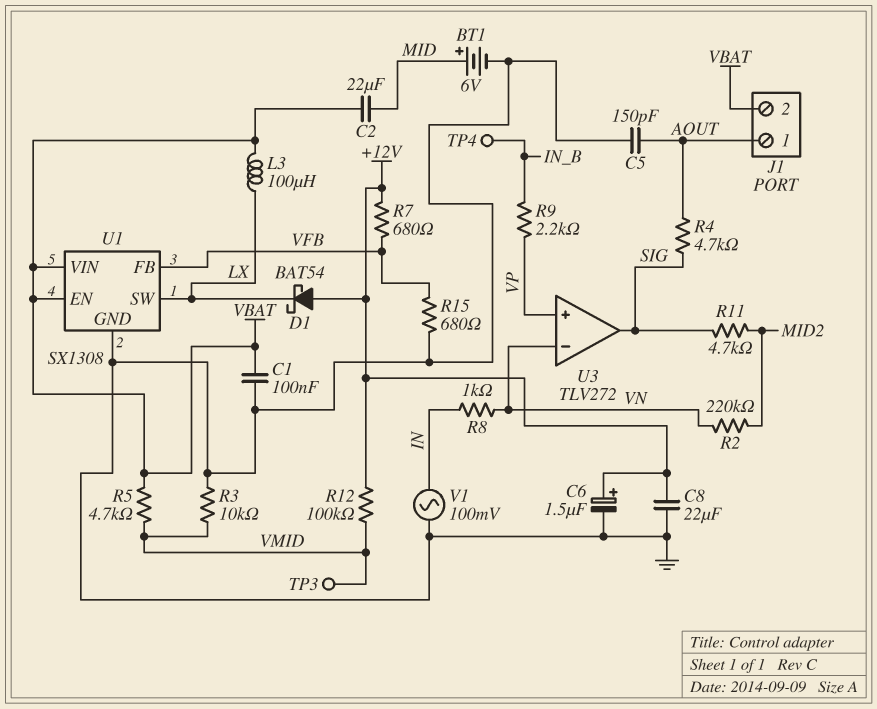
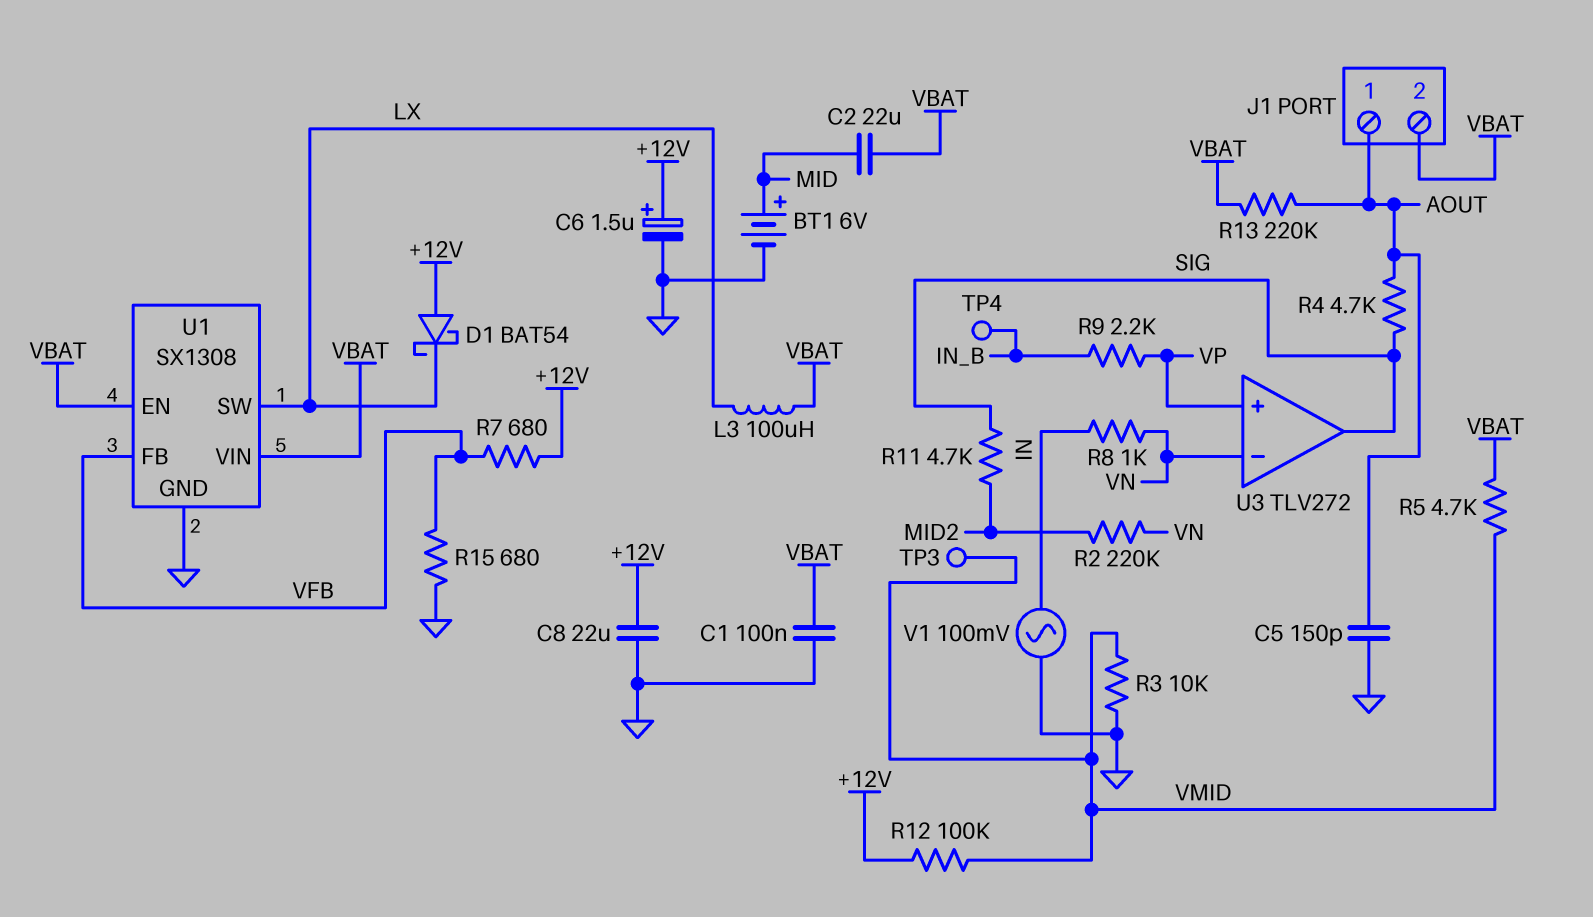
R13: none -> 220k (AOUT, VBAT)

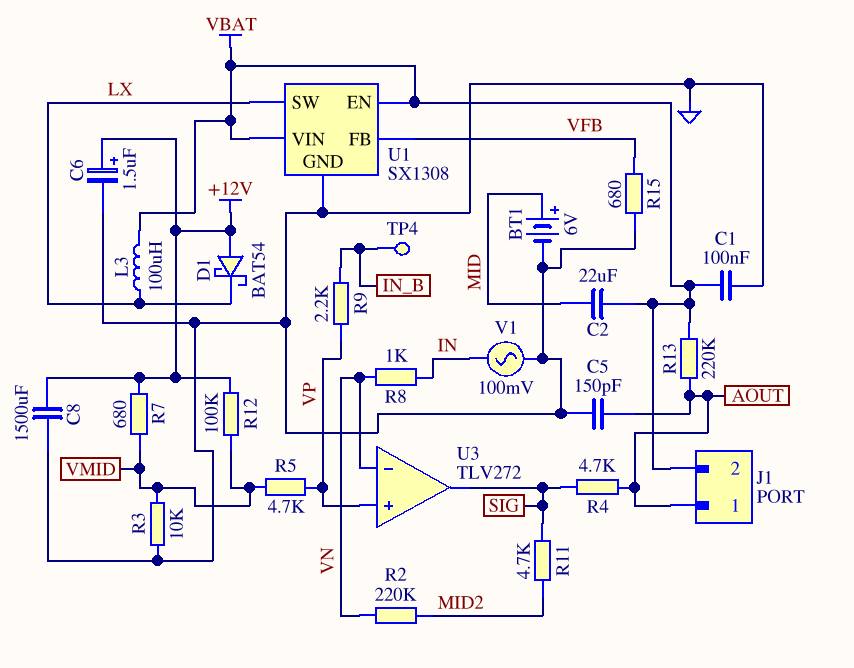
C8: 22uF (+12V, GND) -> 1500uF (+12V, GND)
R5: 4.7k (VBAT, VMID) -> 4.7k (VMID, VP)
R7: 680 (+12V, VFB) -> 680 (+12V, VMID)
TP3: test point (VMID) -> none

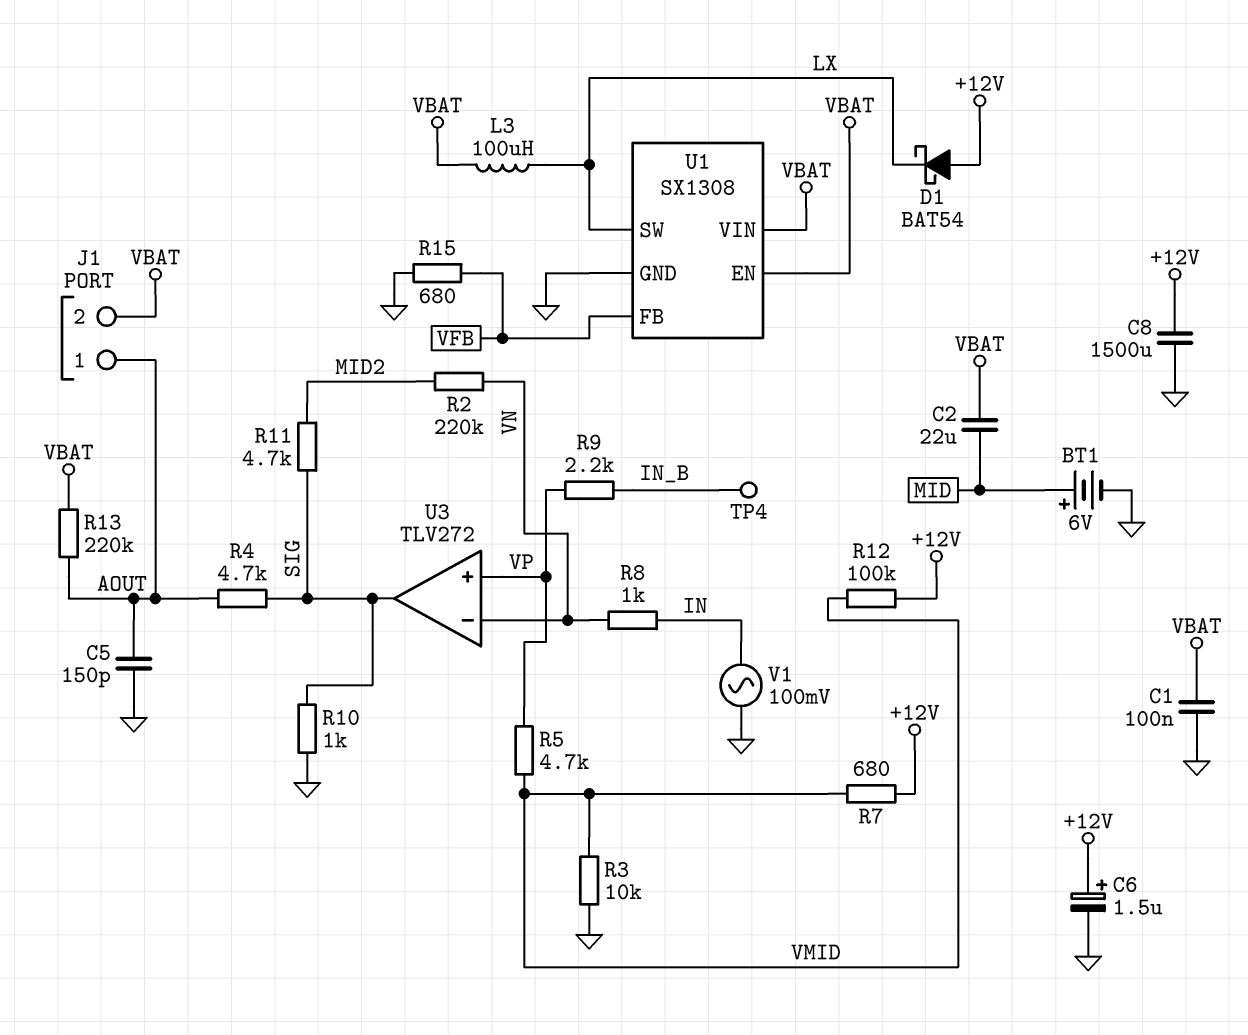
R10: none -> 1k (GND, SIG)

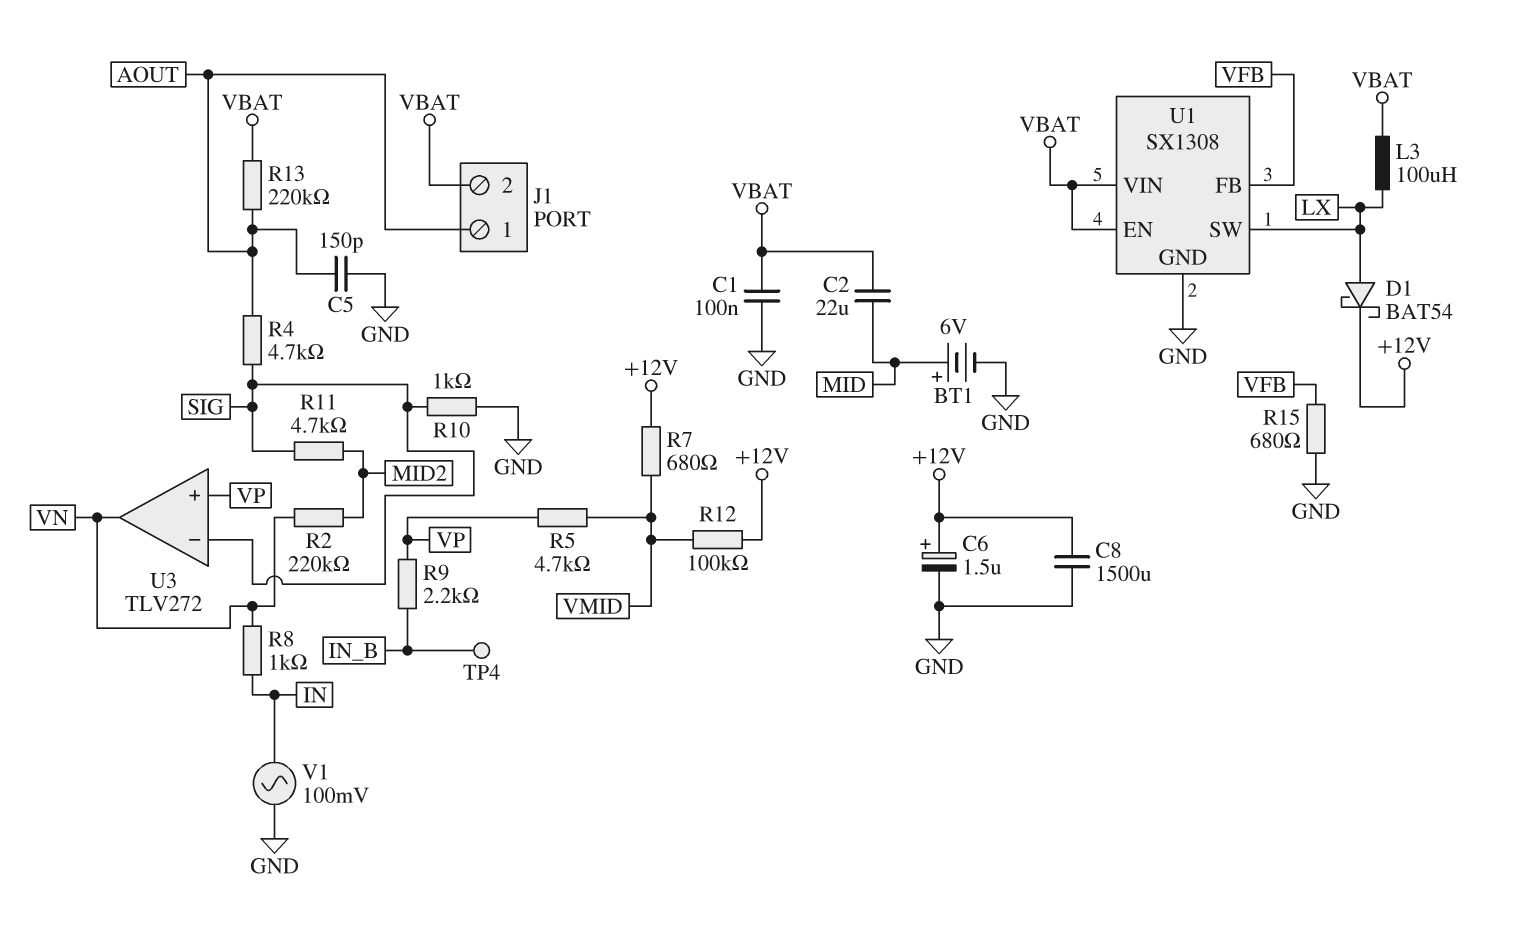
D1: schottky BAT54 (A +12V, K LX) -> schottky BAT54 (A LX, K +12V)
R3: 10k (GND, VMID) -> none
U3 pin in-: VN -> SIG
U3 pin out: SIG -> VN

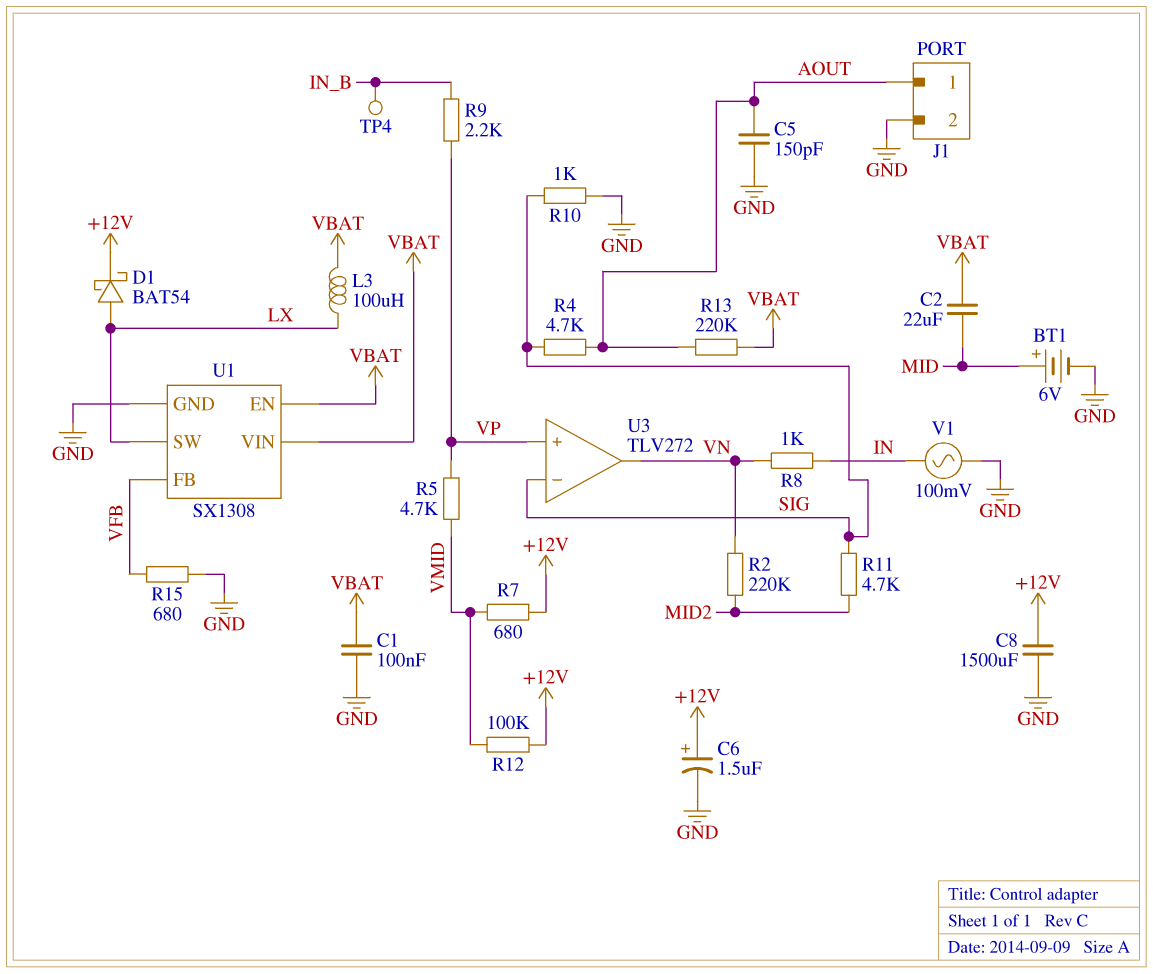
J1 pin 2: VBAT -> GND

